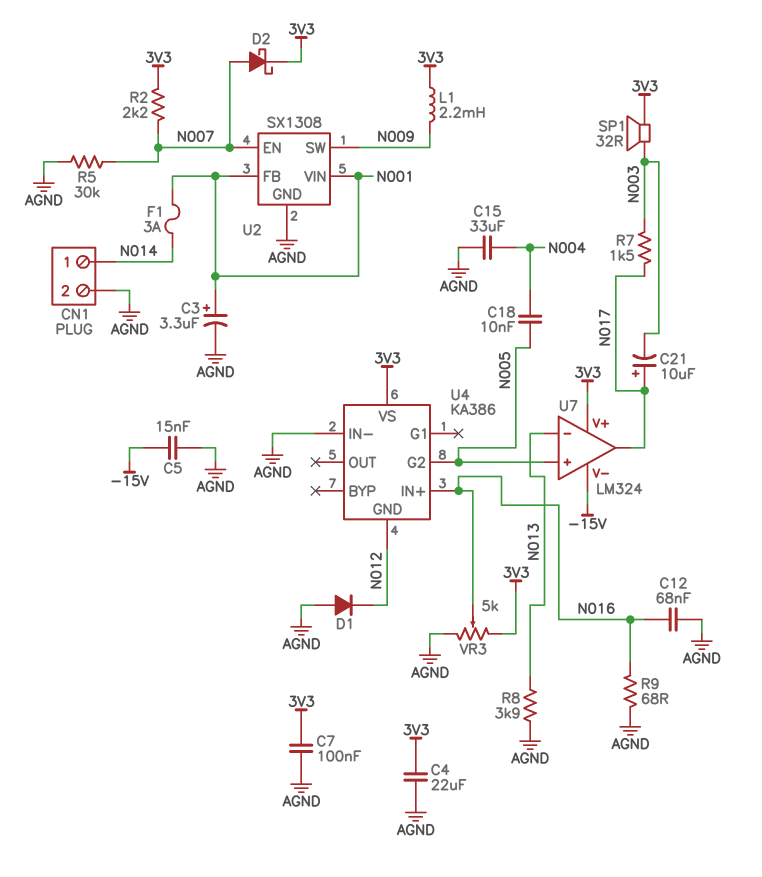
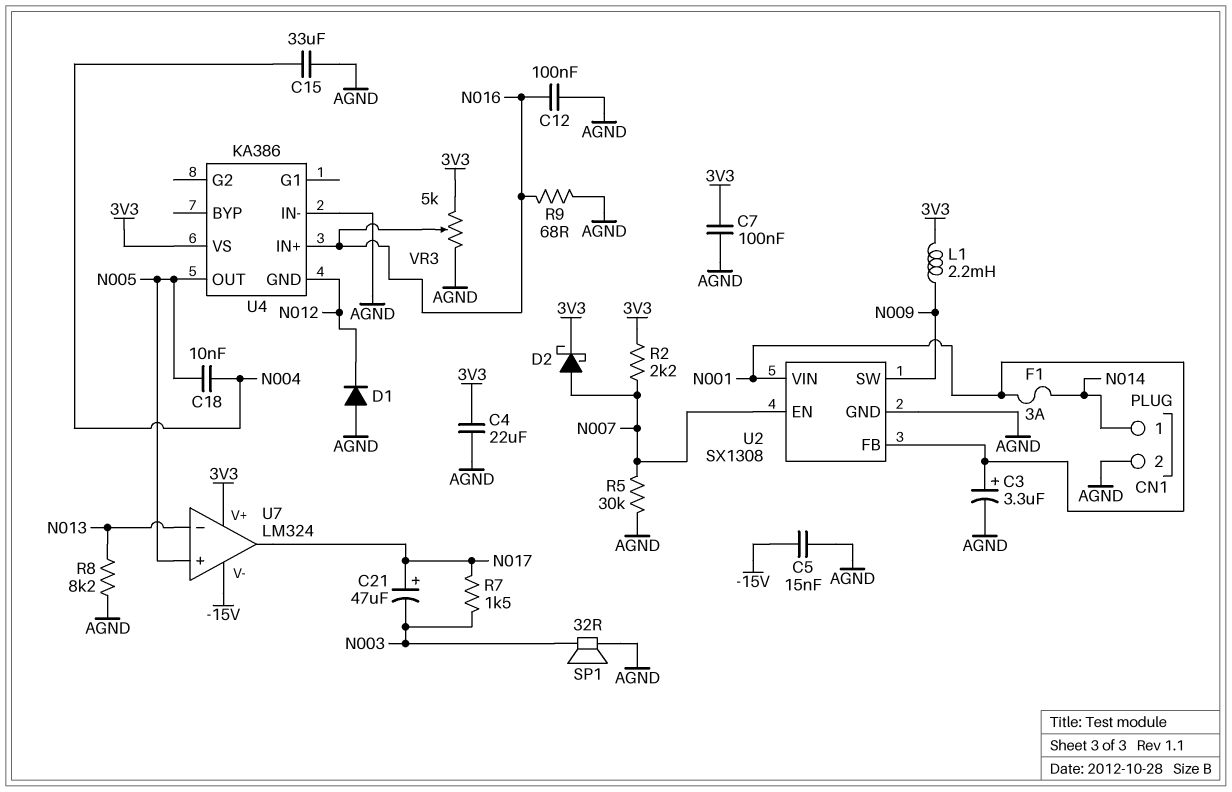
C12: 68nF (AGND, N016) -> 100nF (AGND, N016)
C21: 10uF (plus N017, minus N003) -> 47uF (plus N017, minus N003)
R8: 3.9k (AGND, N013) -> 8.2k (AGND, N013)
SP1: speaker 32R (3V3, N003) -> speaker 32R (AGND, N003)
U4 pin G2: N005 -> none
U4 pin OUT: none -> N005

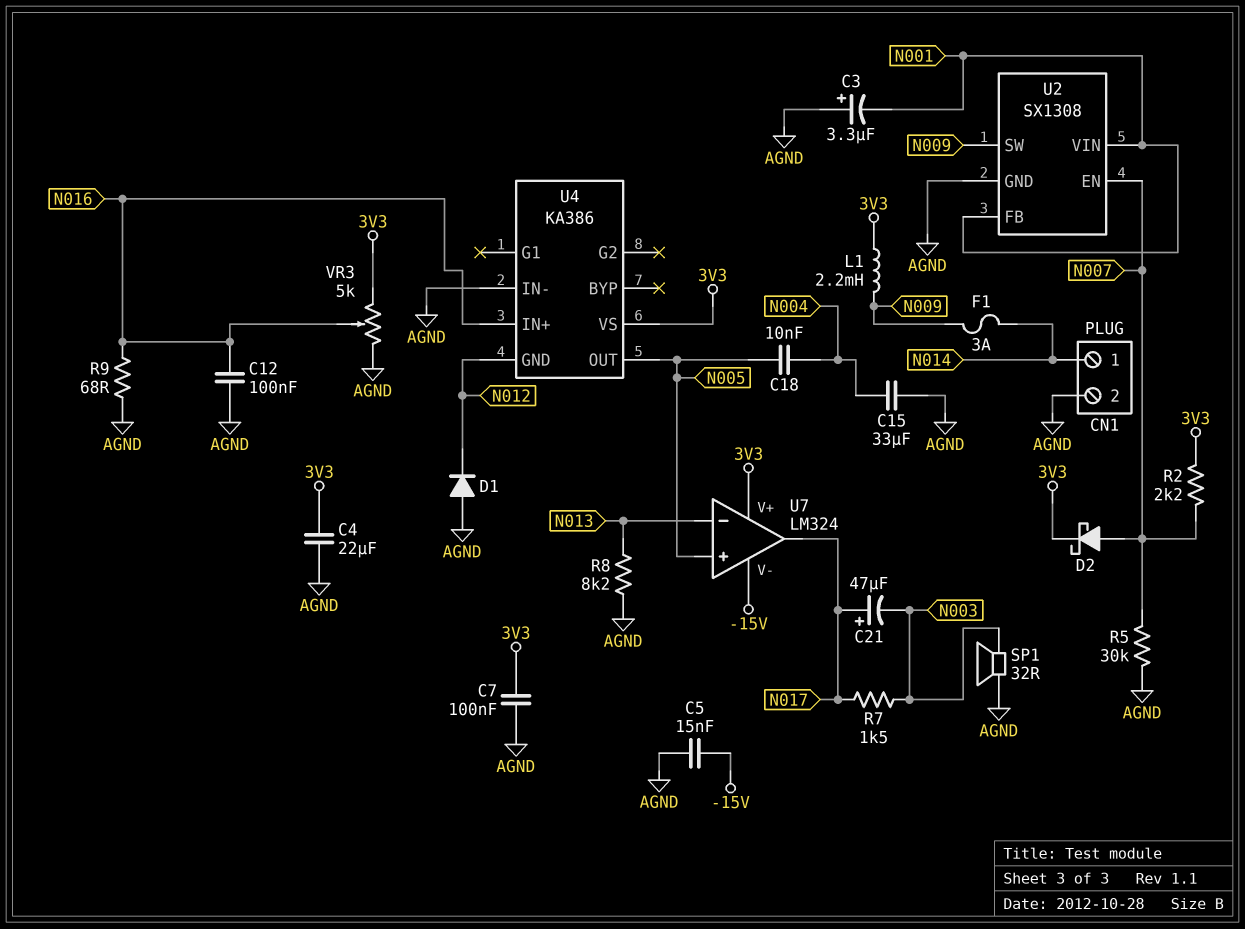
C3: 3.3uF (plus N001, minus AGND) -> 3.3uF (plus AGND, minus N001)
F1: 3A (N001, N014) -> 3A (N009, N014)

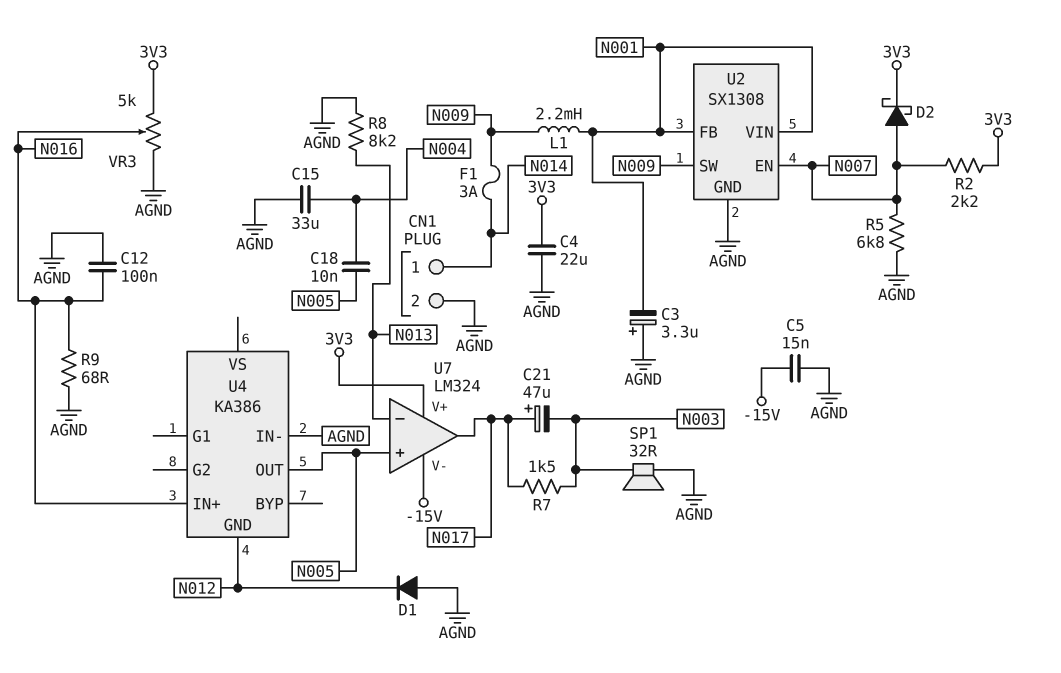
C7: 100nF (3V3, AGND) -> none
L1: 2.2mH (3V3, N009) -> 2.2mH (N001, N009)
R5: 30k (AGND, N007) -> 6.8k (AGND, N007)
U4 pin VS: 3V3 -> none

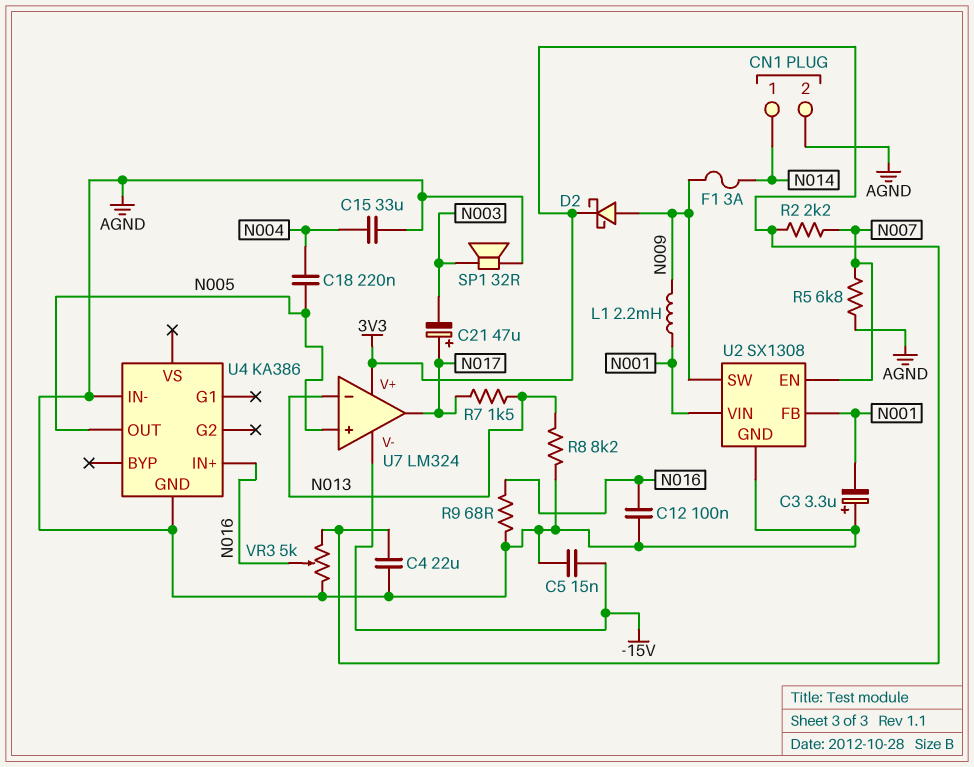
C18: 10nF (N004, N005) -> 220nF (N004, N005)
D1: diode (A AGND, K N012) -> none
D2: schottky (A N007, K 3V3) -> schottky (A N009, K 3V3)
R7: 1.5k (N003, N017) -> 1.5k (N013, N017)
U4 pin GND: N012 -> AGND

